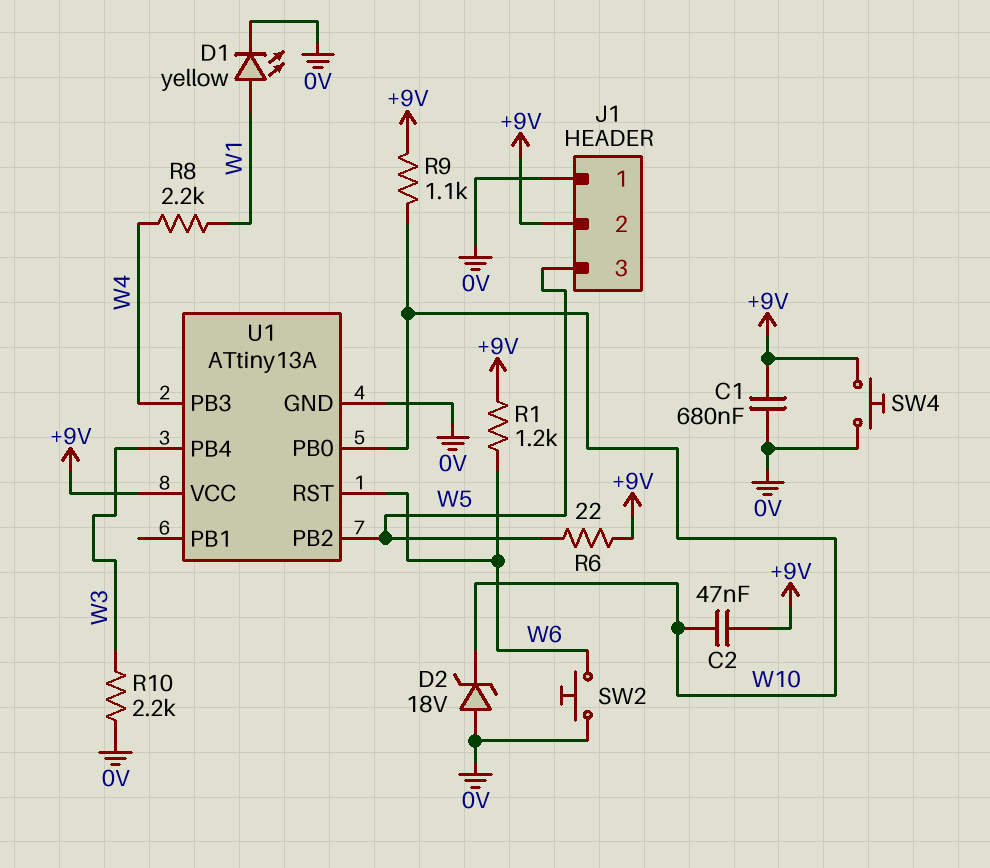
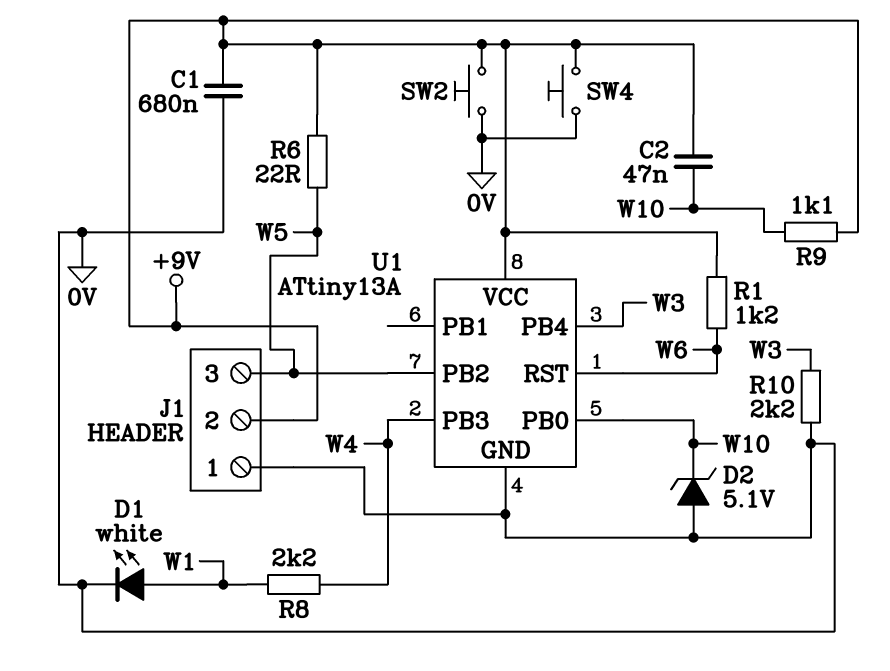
D1: LED yellow (A W1, K 0V) -> LED white (A W1, K 0V)
D2: zener 18V (A 0V, K W10) -> zener 5.1V (A 0V, K W10)
SW2: button (0V, W6) -> button (+9V, 0V)

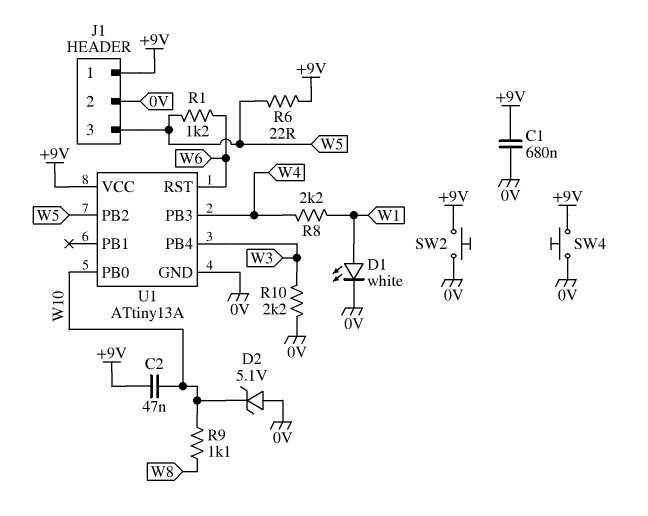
J1 pin 1: 0V -> +9V
J1 pin 2: +9V -> 0V
R1: 1.2k (+9V, W6) -> 1.2k (W5, W6)
R9: 1.1k (+9V, W10) -> 1.1k (W8, W10)

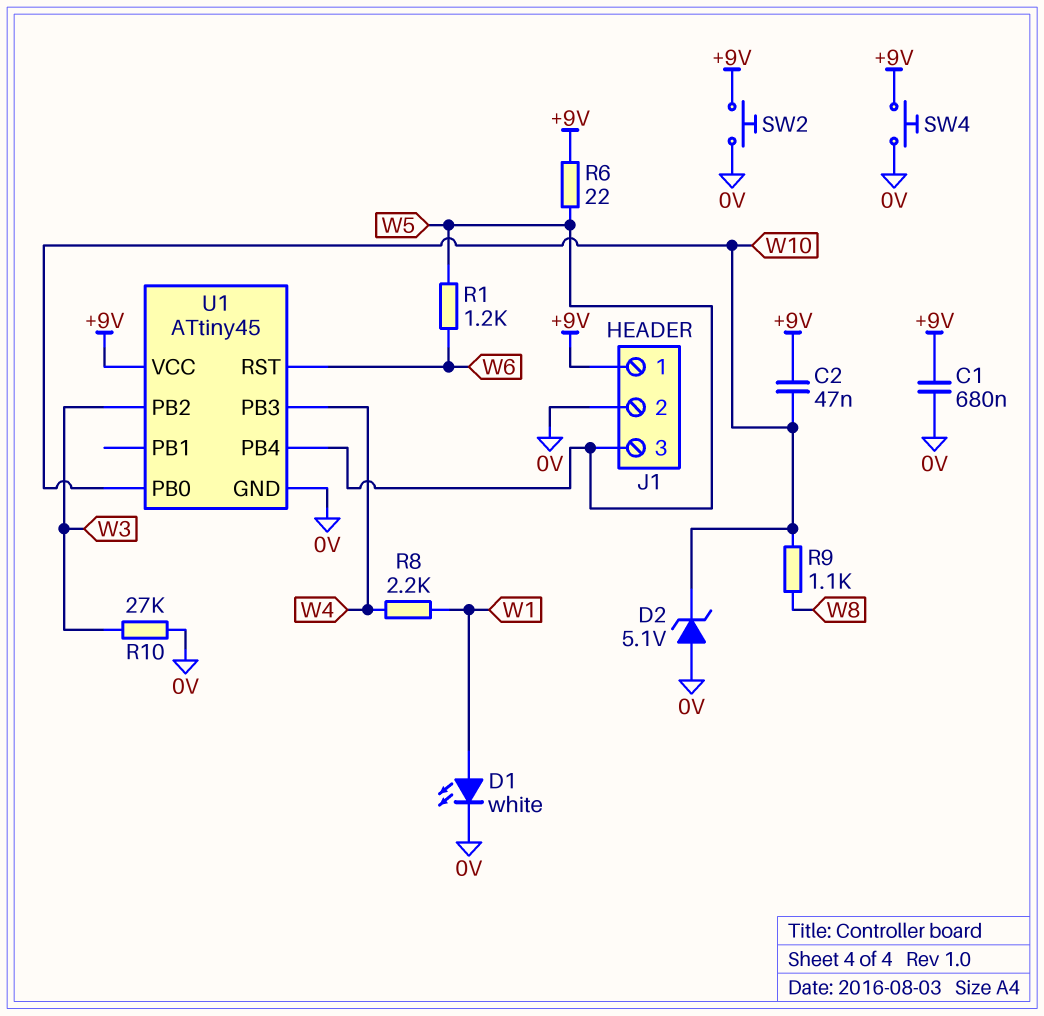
R10: 2.2k (0V, W3) -> 27k (0V, W3)
U1: ATtiny13A -> ATtiny45
U1 pin PB2: W5 -> W3
U1 pin PB4: W3 -> W5

